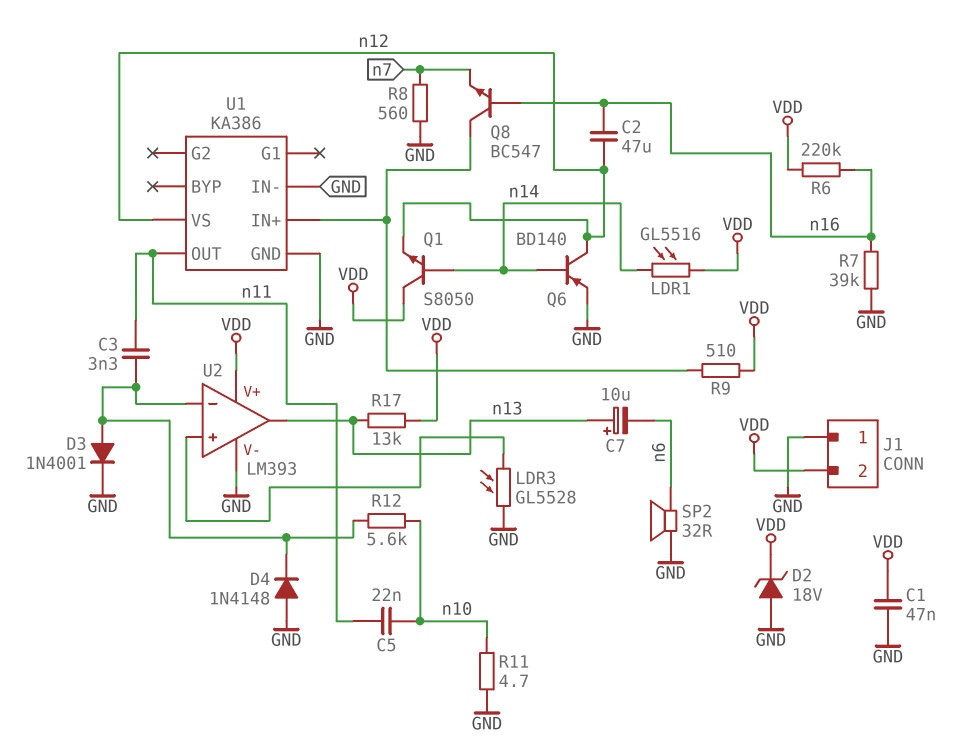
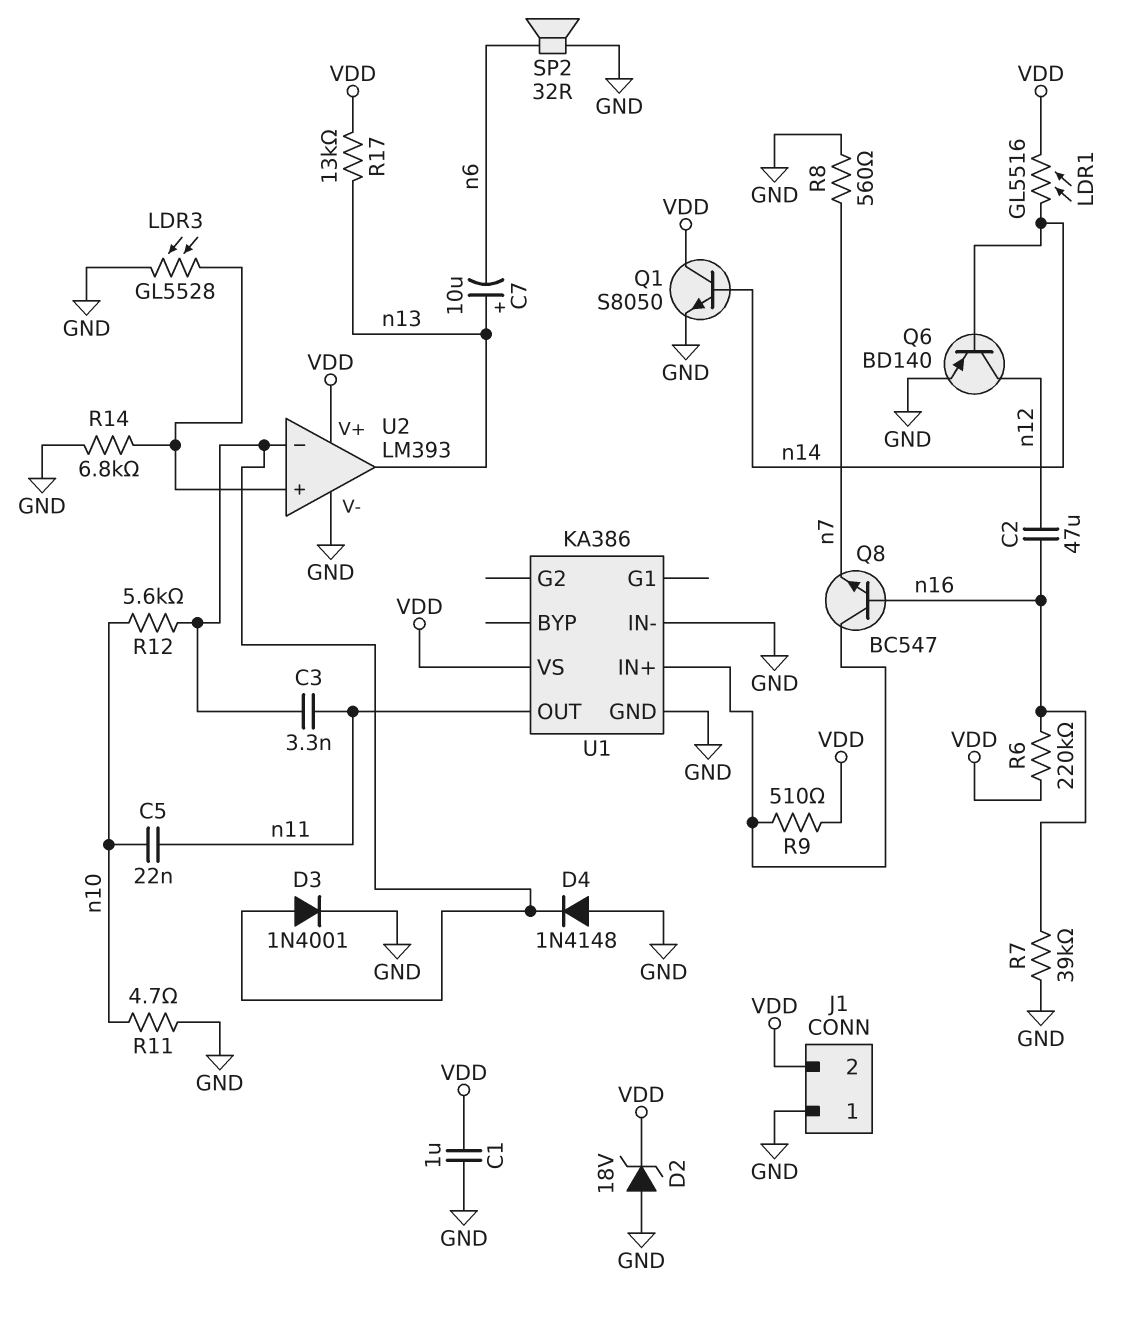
C1: 47nF (GND, VDD) -> 1uF (GND, VDD)
Q1: NPN S8050 (B n14, C VDD, E n12) -> NPN S8050 (B n14, C VDD, E GND)
R14: none -> 6.8k (GND, U2/in+)
U1 pin VS: n12 -> VDD

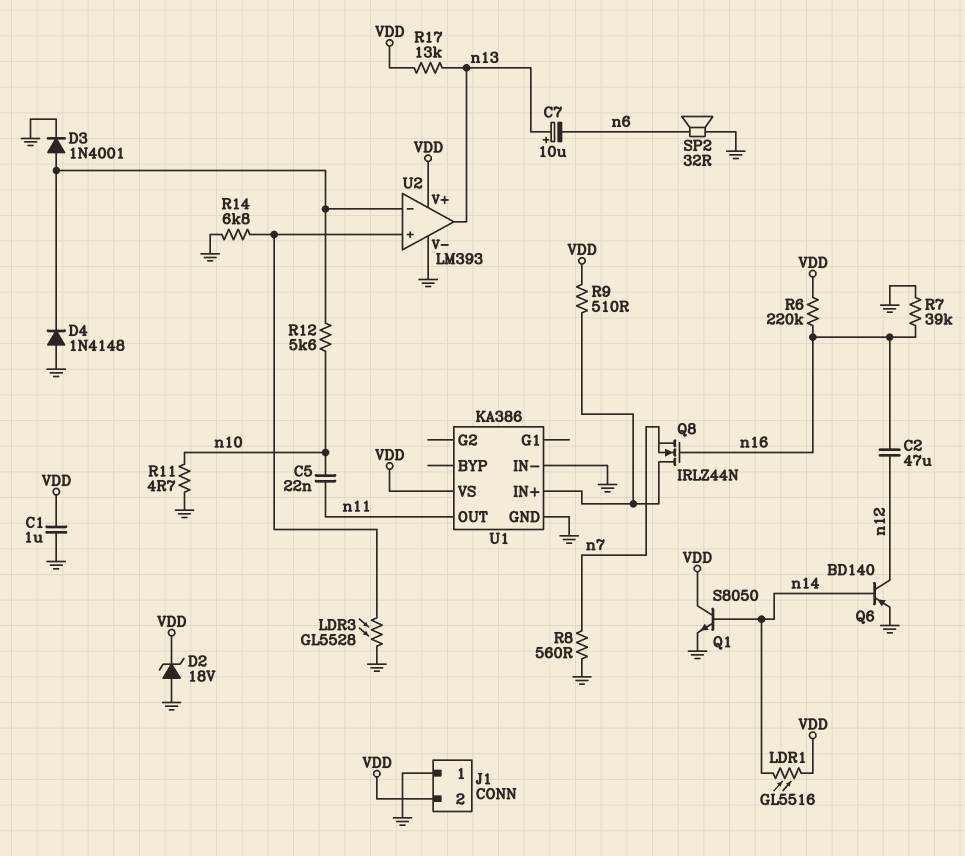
C3: 3.3nF (U2/in-, n11) -> none
Q8: NPN BC547 (B n16, C U1/IN+, E n7) -> NMOS IRLZ44N (G n16, D U1/IN+, S n7)

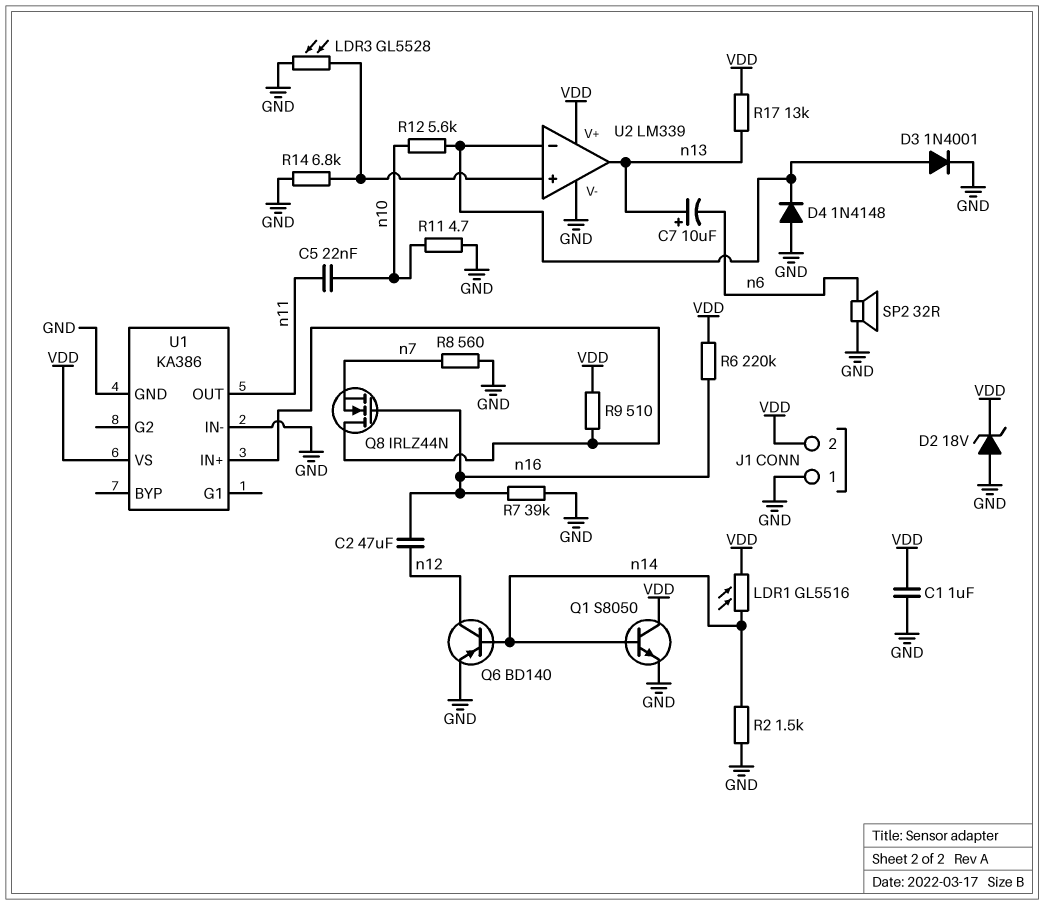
R2: none -> 1.5k (GND, n14)
U2: LM393 -> LM339

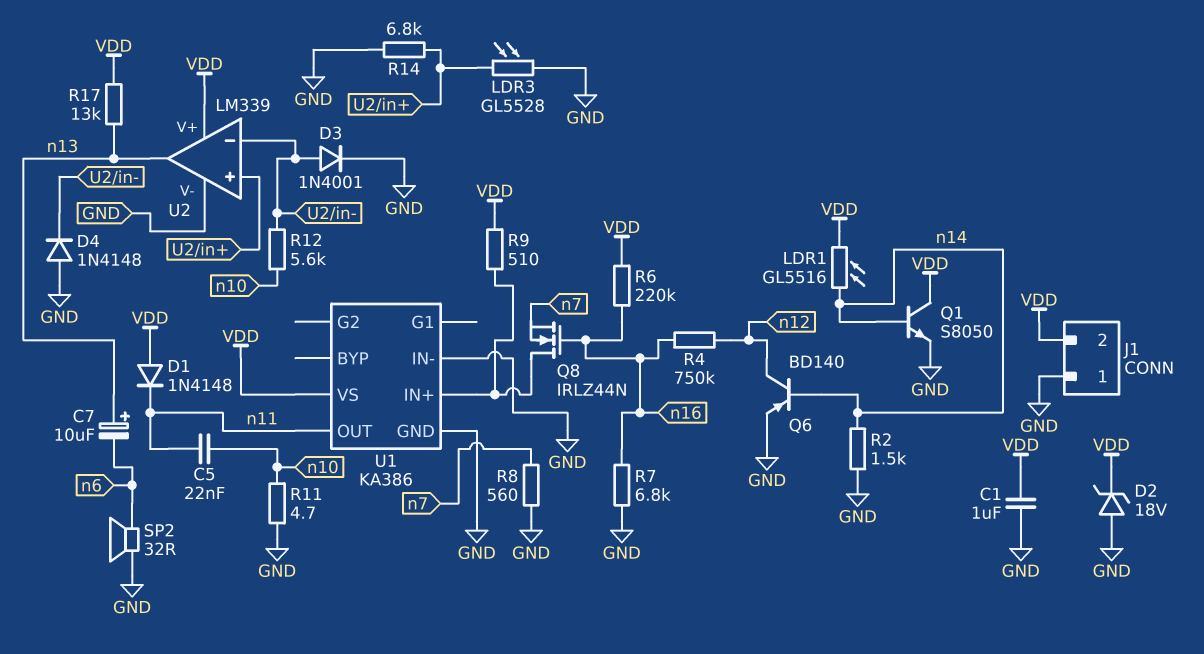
C2: 47uF (n12, n16) -> none
D1: none -> diode 1N4148 (A VDD, K n11)
R4: none -> 750k (n12, n16)
R7: 39k (GND, n16) -> 6.8k (GND, n16)

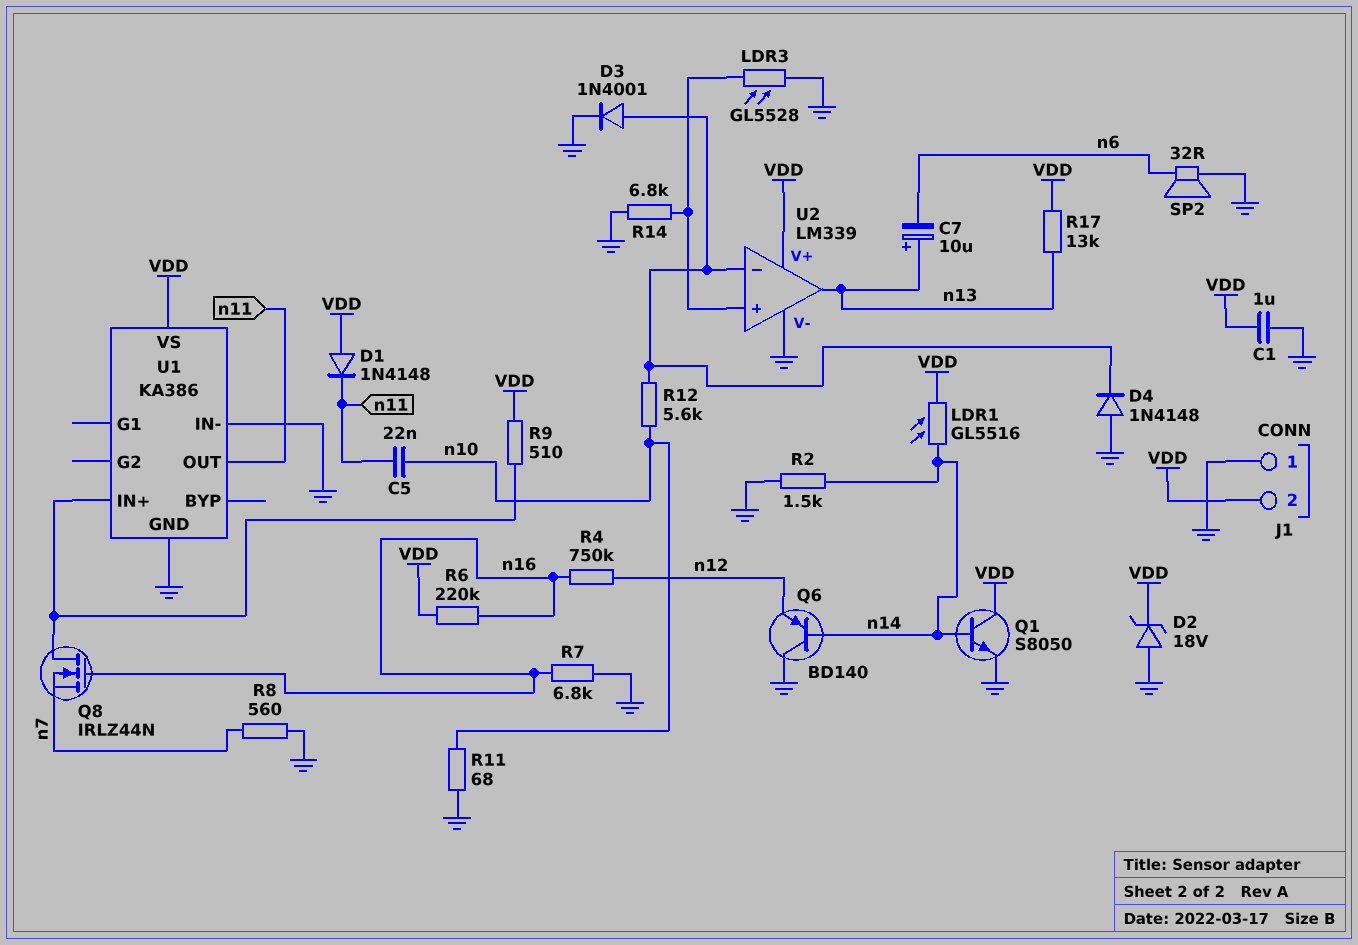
Q6: PNP BD140 (B n14, C n12, E GND) -> PNP BD140 (B n14, C GND, E n12)
R11: 4.7 (GND, n10) -> 68 (GND, n10)

